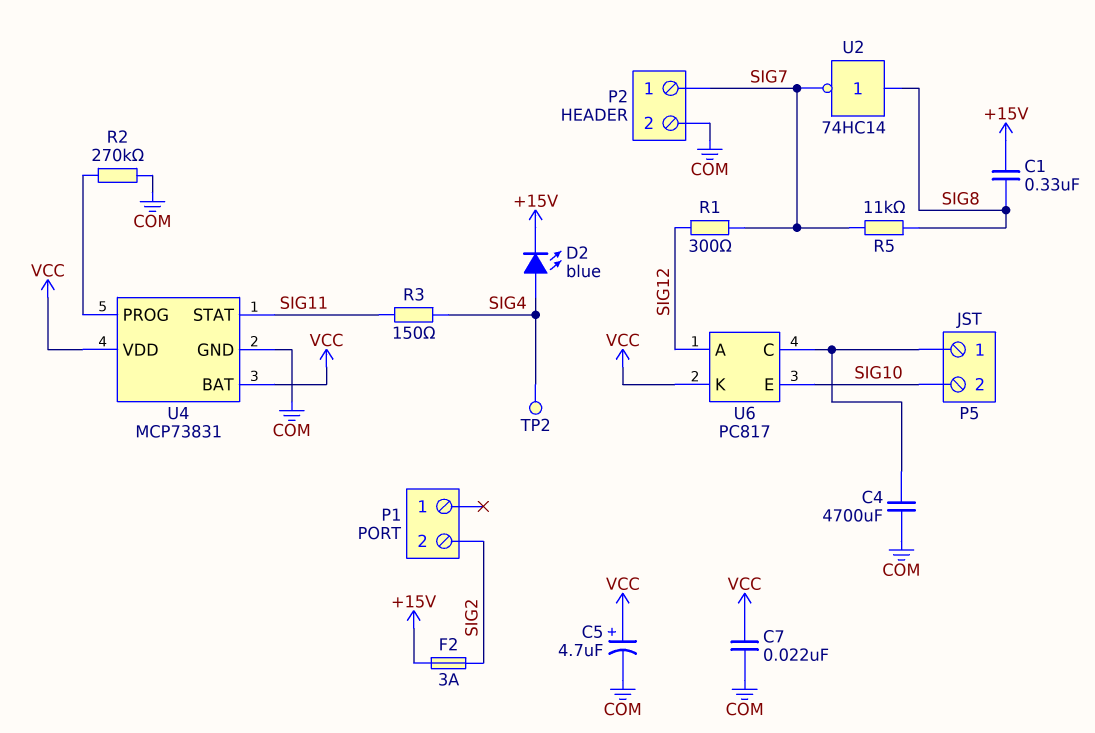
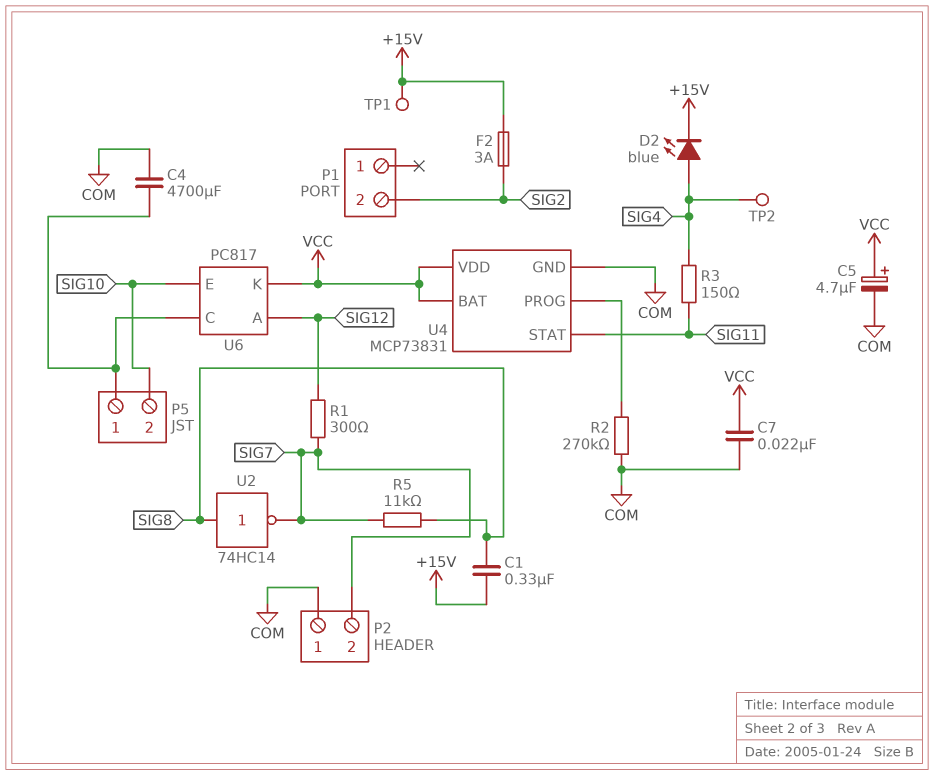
P2 pin 1: SIG7 -> COM
P2 pin 2: COM -> SIG7
TP1: none -> test point (+15V)

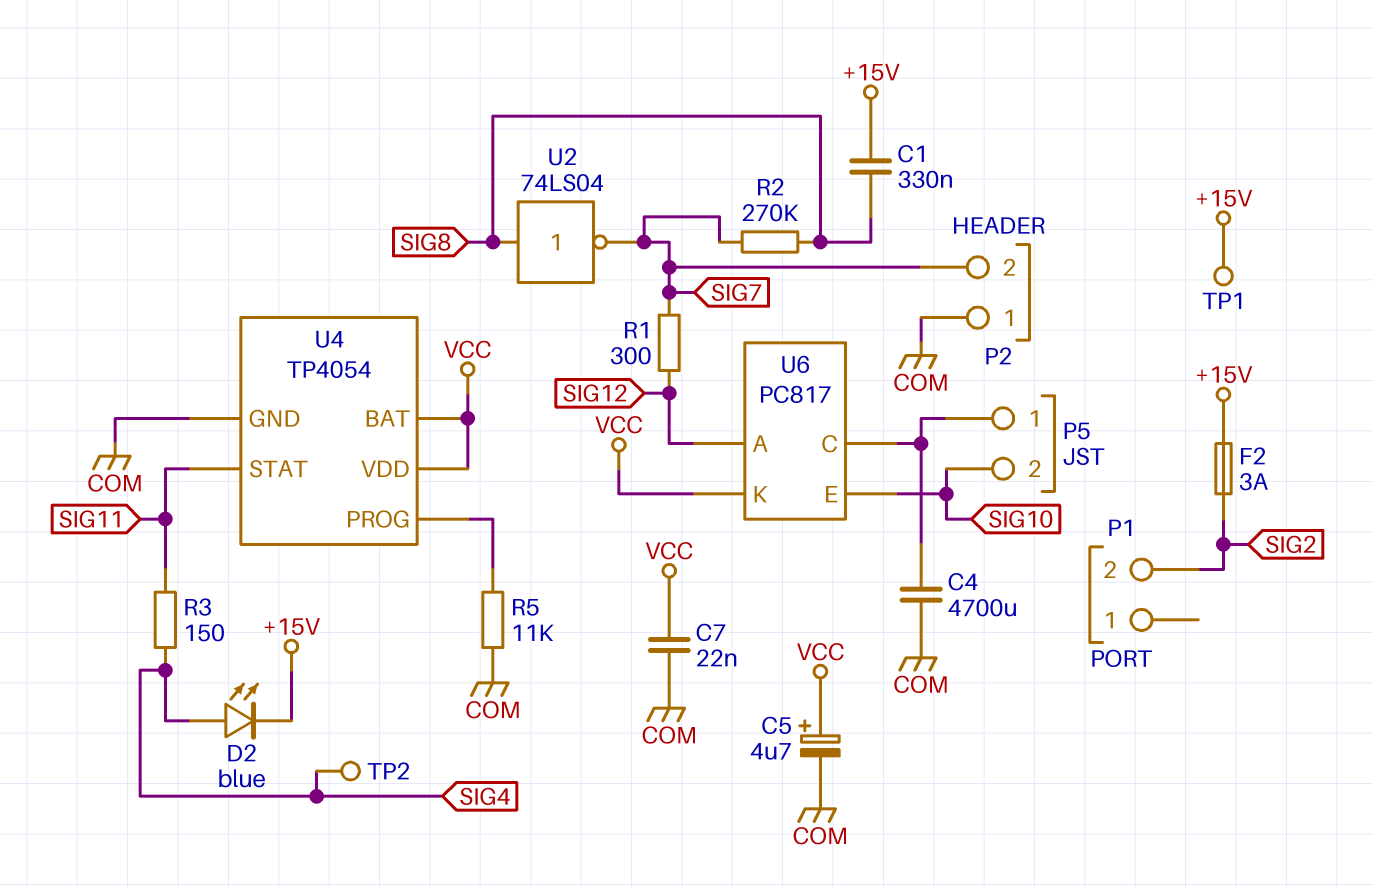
R2: 270k (COM, U4/PROG) -> 270k (SIG7, SIG8)
R5: 11k (SIG7, SIG8) -> 11k (COM, U4/PROG)
U2: NOT 74HC14 (in SIG8, out SIG7) -> NOT 74LS04 (in SIG8, out SIG7)
U4: MCP73831 -> TP4054

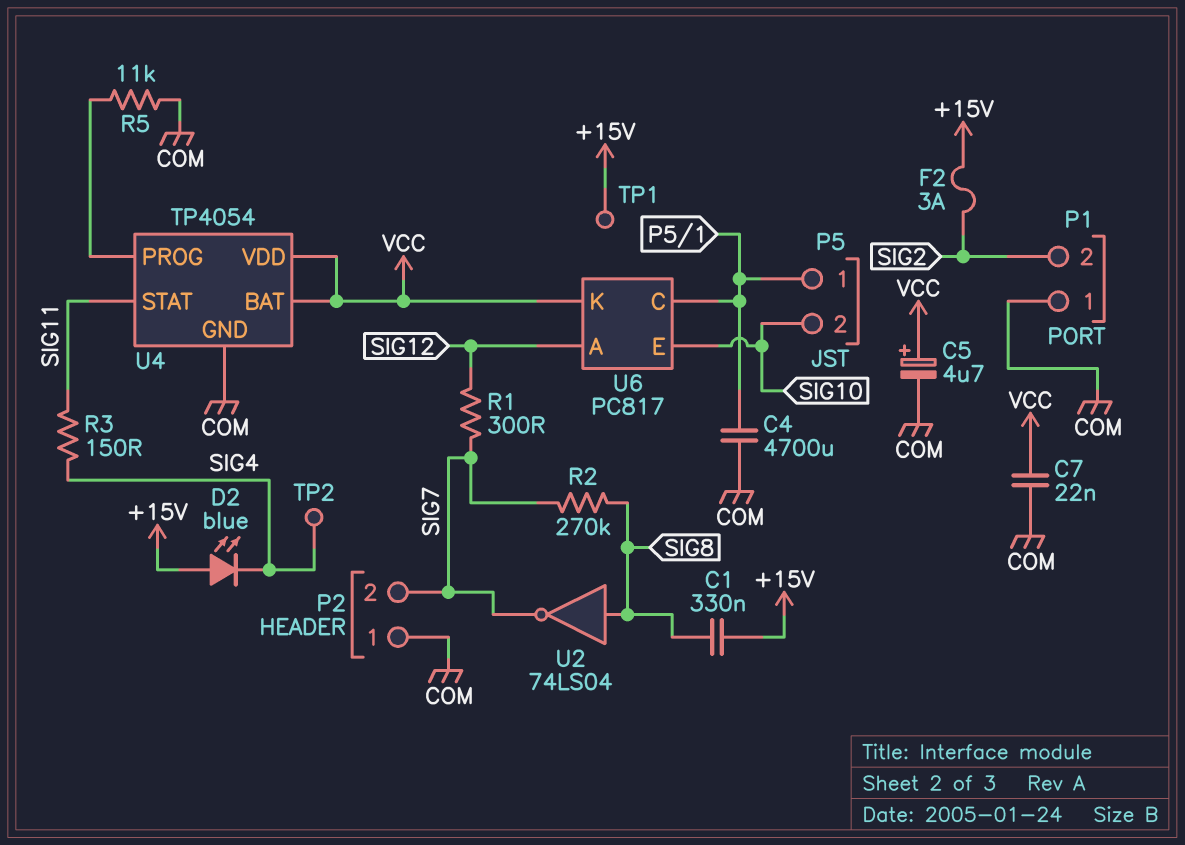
D2: LED blue (A SIG4, K +15V) -> LED blue (A +15V, K SIG4)
P1 pin 1: none -> COM

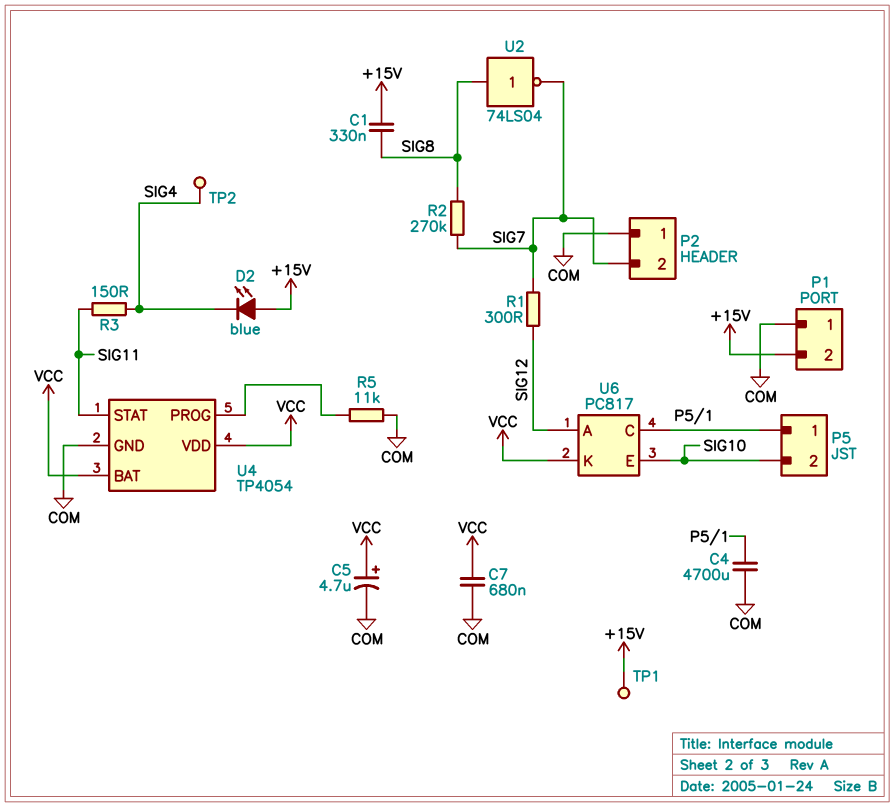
C7: 22nF (COM, VCC) -> 680nF (COM, VCC)
F2: 3A (+15V, SIG2) -> none
P1 pin 2: SIG2 -> +15V

